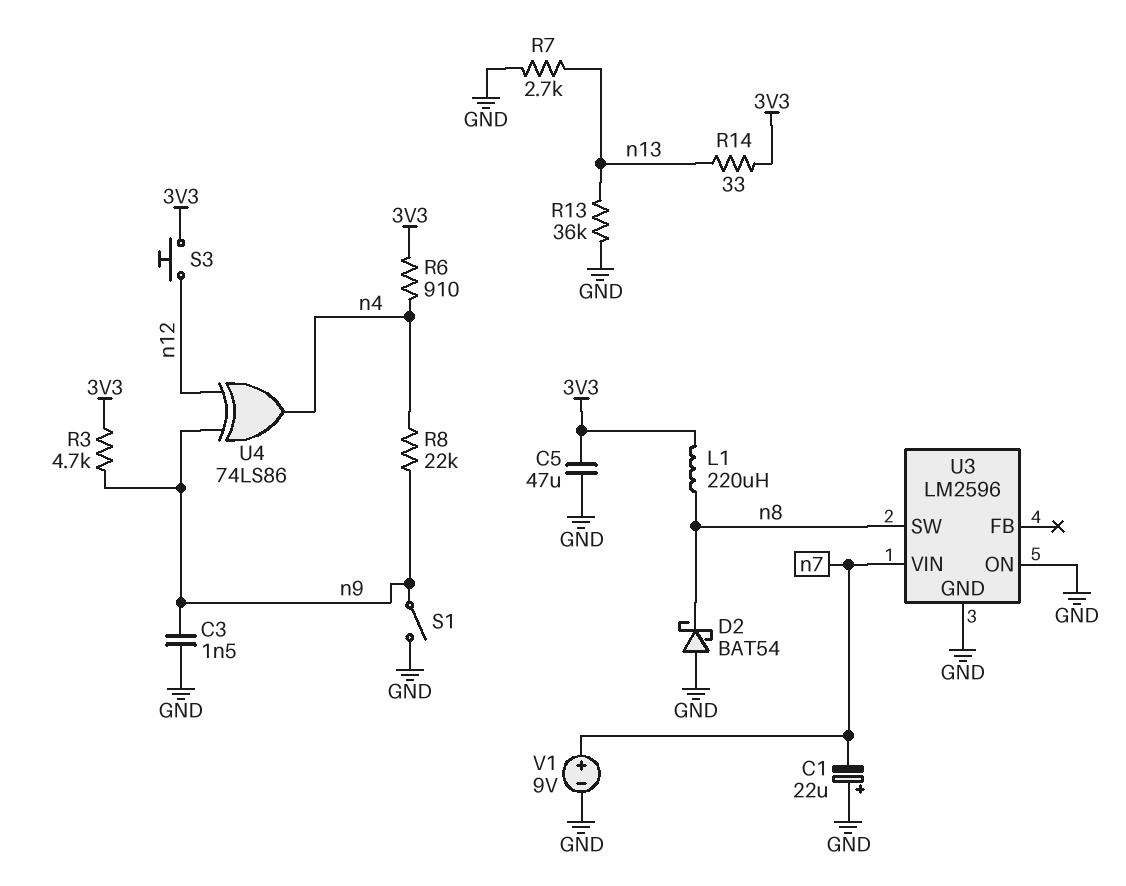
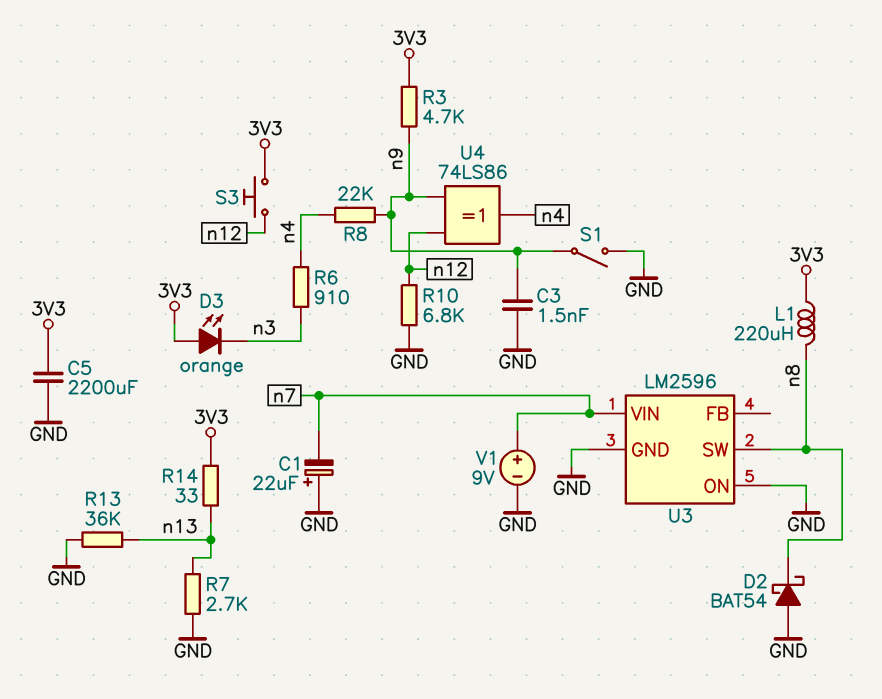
C5: 47uF (3V3, GND) -> 2200uF (3V3, GND)
D3: none -> LED orange (A 3V3, K n3)
R6: 910 (3V3, n4) -> 910 (n3, n4)
R10: none -> 6.8k (GND, n12)

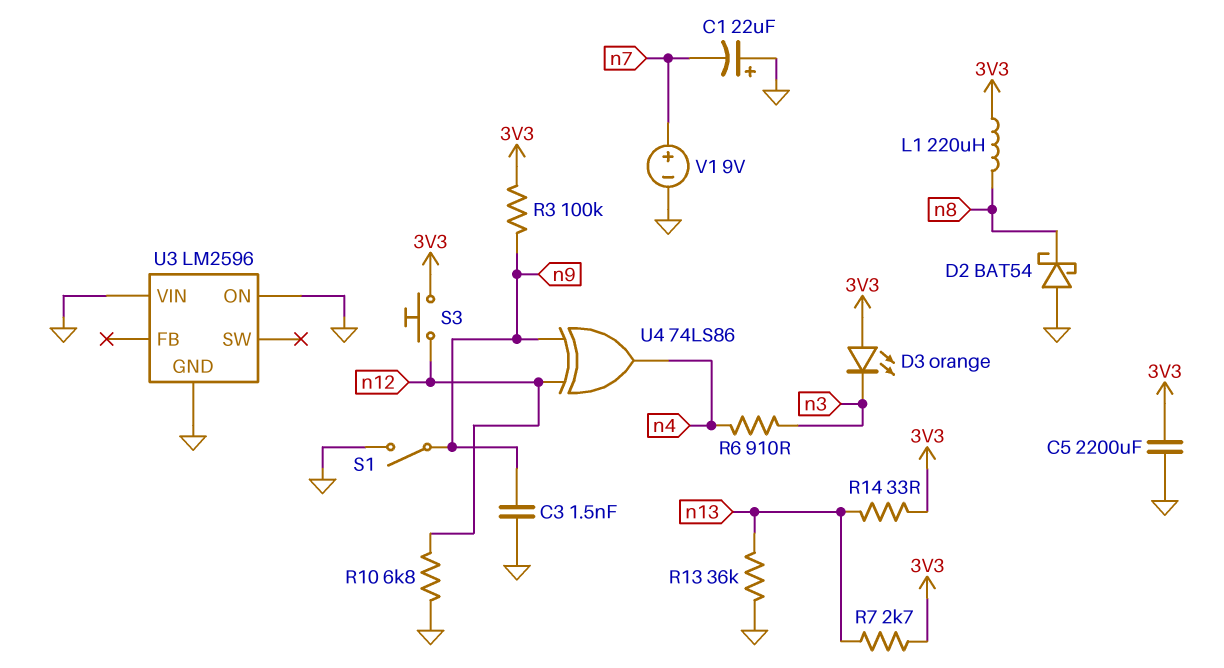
R3: 4.7k (3V3, n9) -> 100k (3V3, n9)
R7: 2.7k (GND, n13) -> 2.7k (3V3, n13)
R8: 22k (n4, n9) -> none
U3 pin SW: n8 -> none
U3 pin VIN: n7 -> GND

